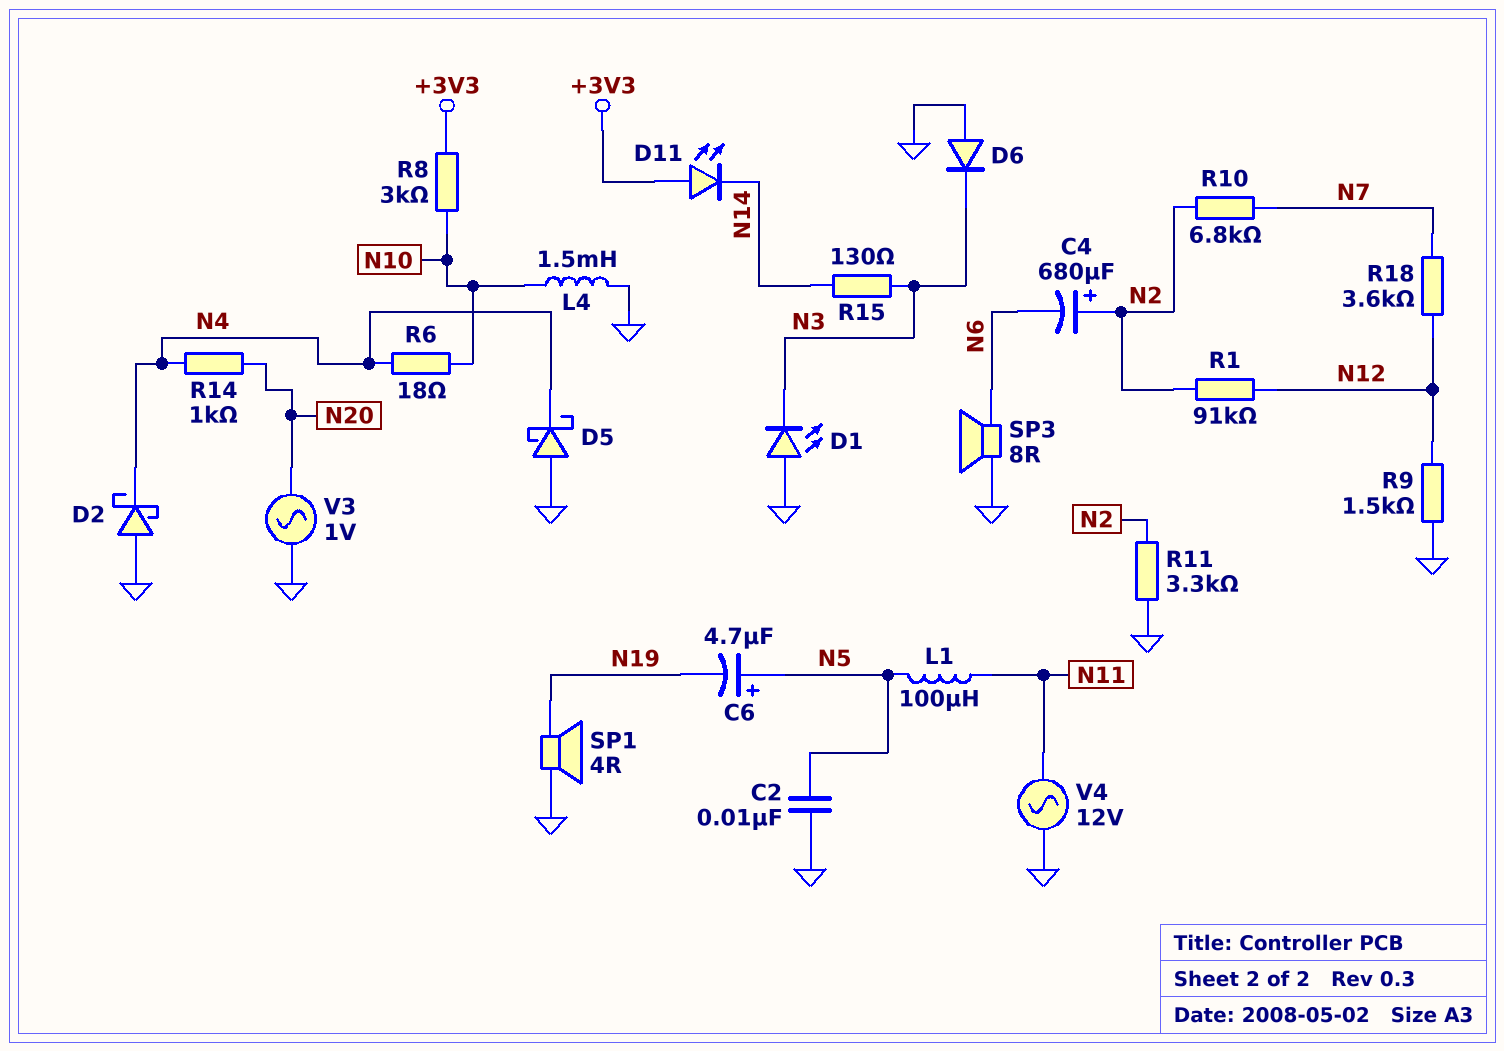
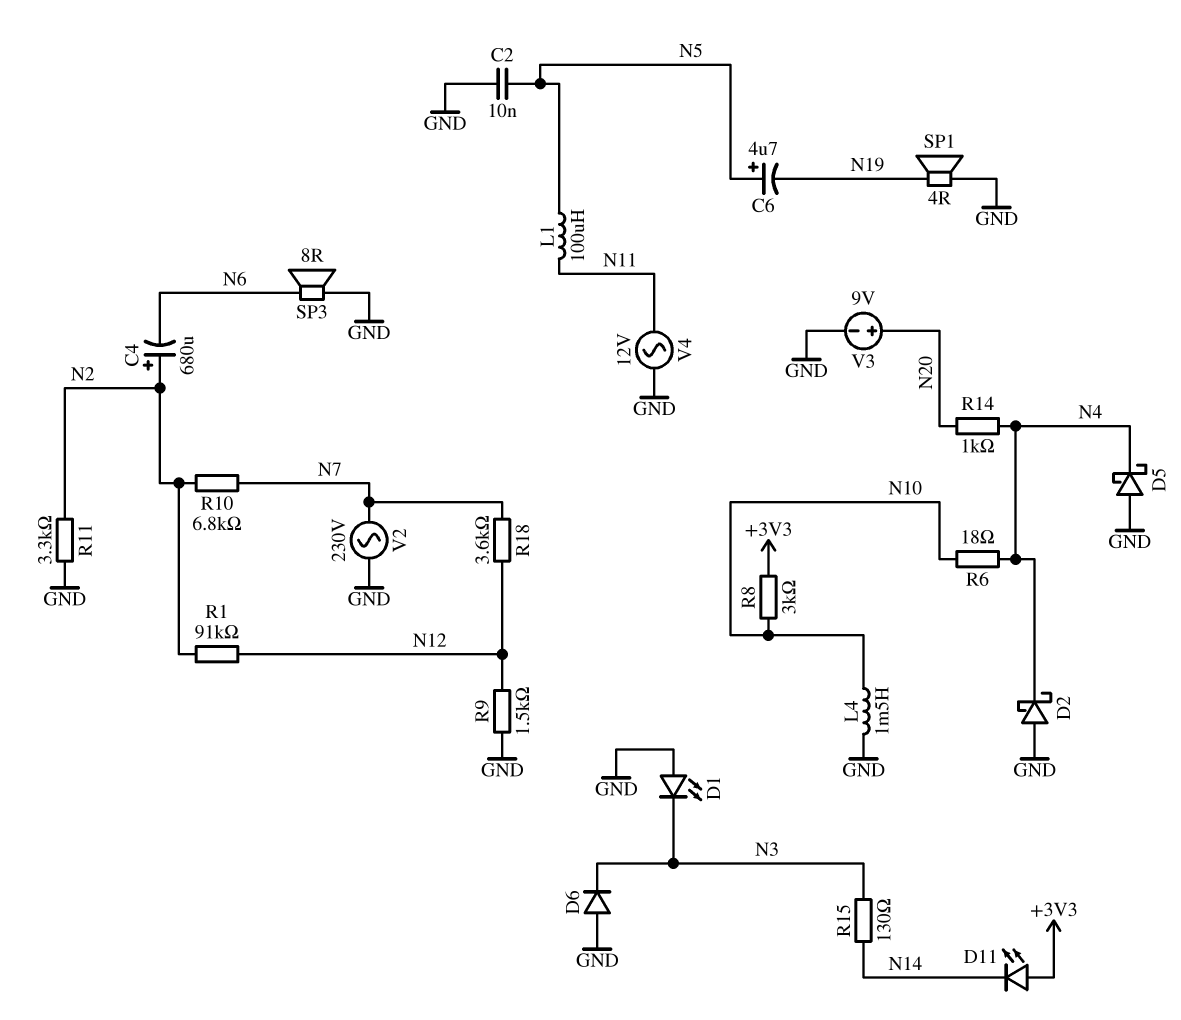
V2: none -> AC 230V (GND, N7)
V3: AC 1V (GND, N20) -> 9V (plus N20, minus GND)

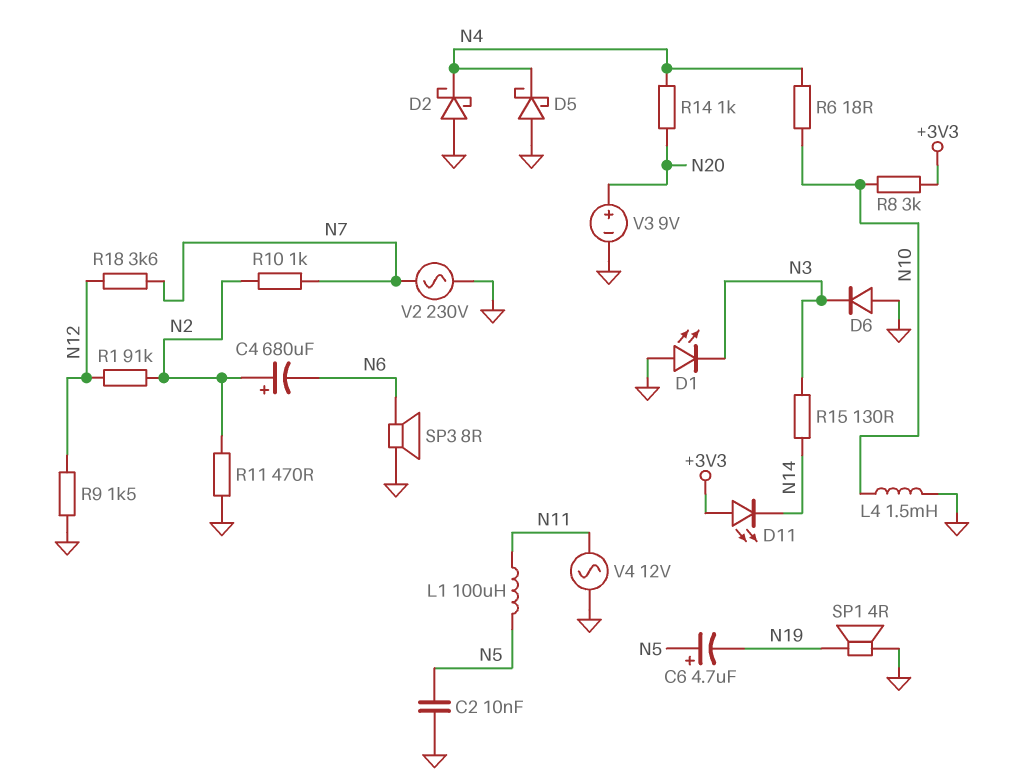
R10: 6.8k (N2, N7) -> 1k (N2, N7)
R11: 3.3k (GND, N2) -> 470 (GND, N2)

